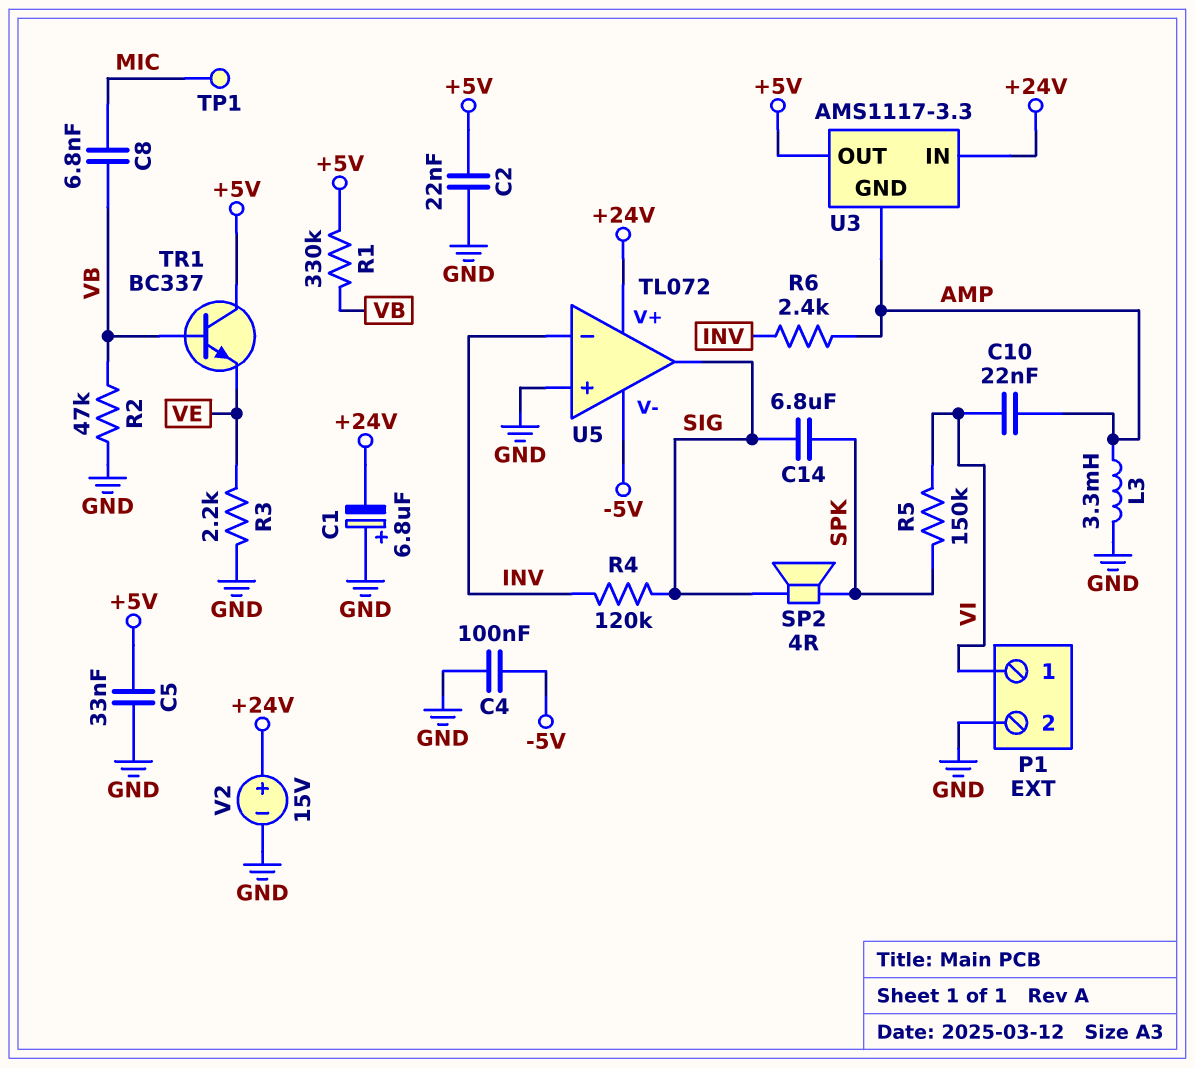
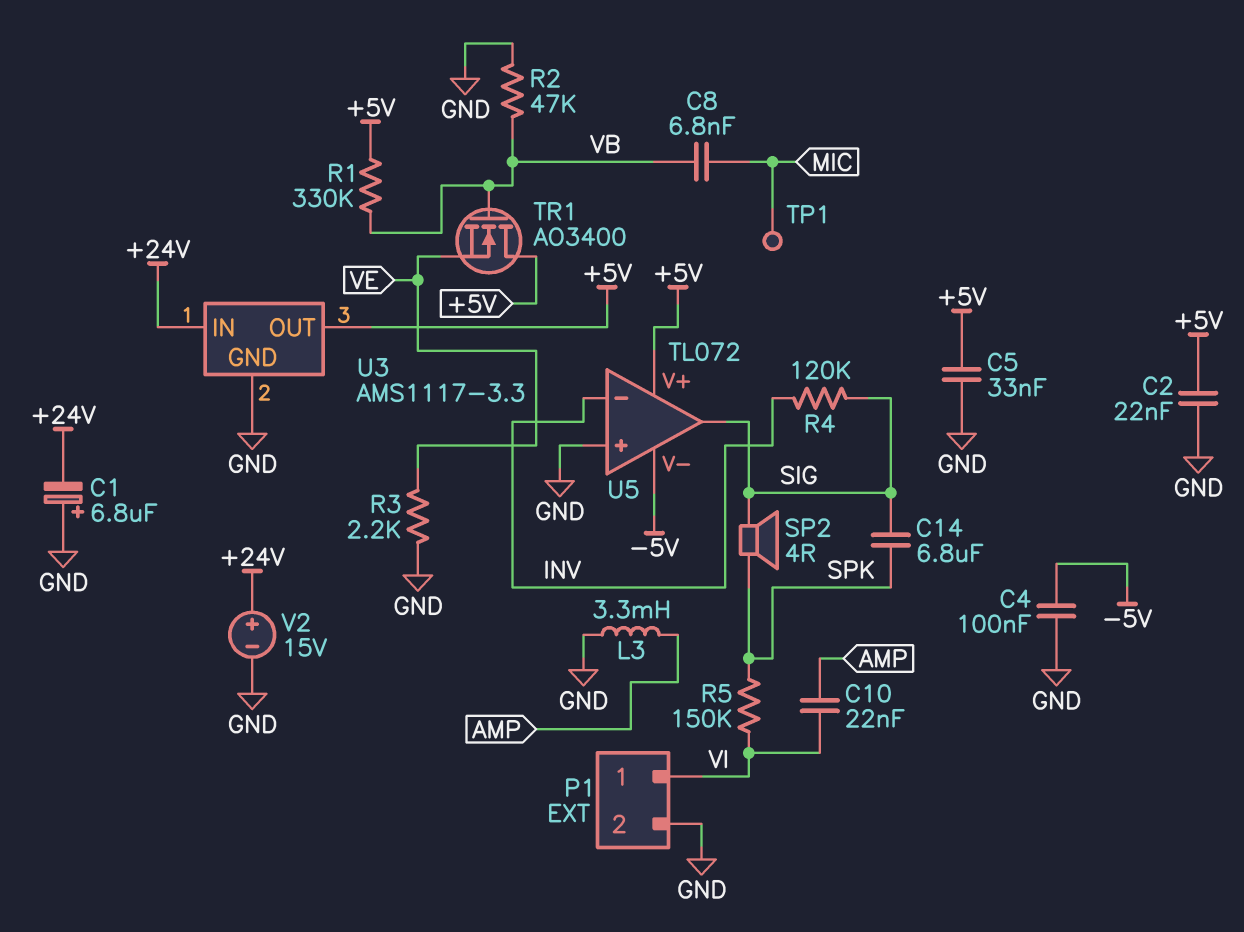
R6: 2.4k (AMP, INV) -> none
TR1: NPN BC337 (B VB, C +5V, E VE) -> NMOS AO3400 (G VB, D +5V, S VE)
U3 pin GND: AMP -> GND
U5 pin V+: +24V -> +5V

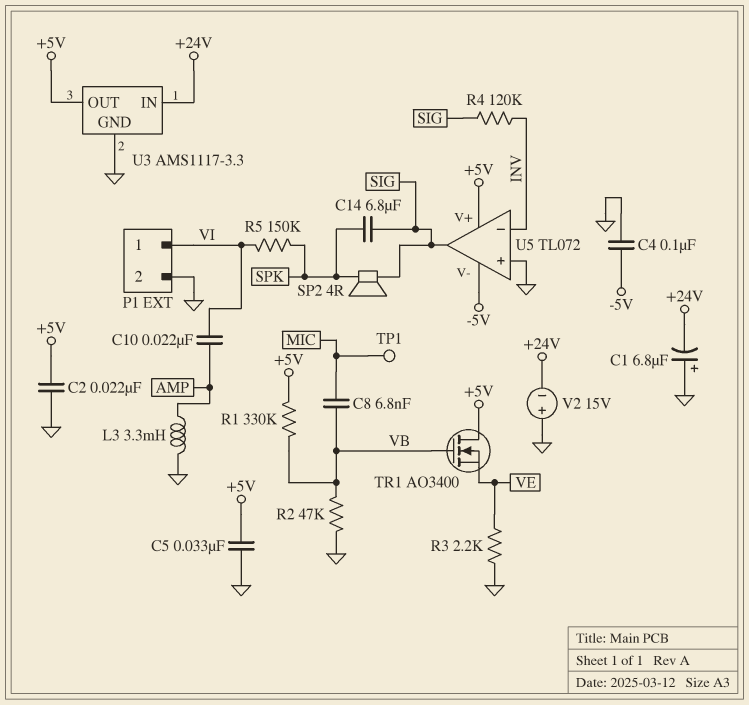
V2: 15V (plus +24V, minus GND) -> 15V (plus GND, minus +24V)

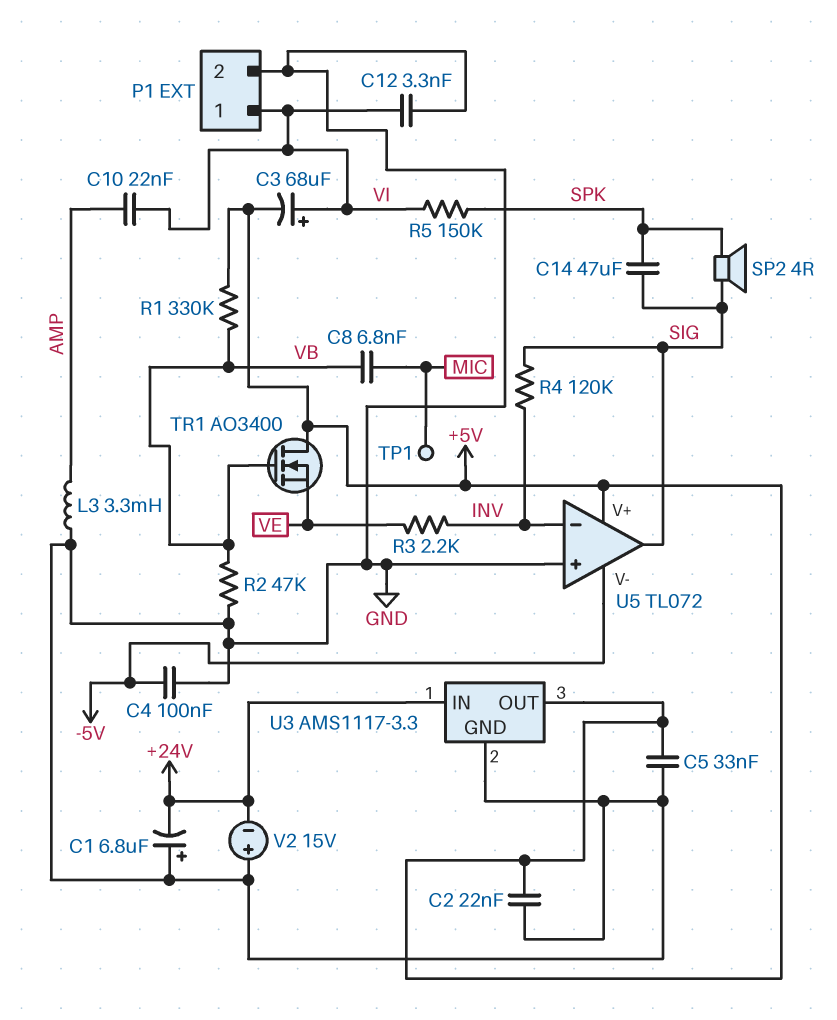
C3: none -> 68uF (plus VI, minus +5V)
C12: none -> 3.3nF (GND, VI)
C14: 6.8uF (SIG, SPK) -> 47uF (SIG, SPK)
R3: 2.2k (GND, VE) -> 2.2k (INV, VE)

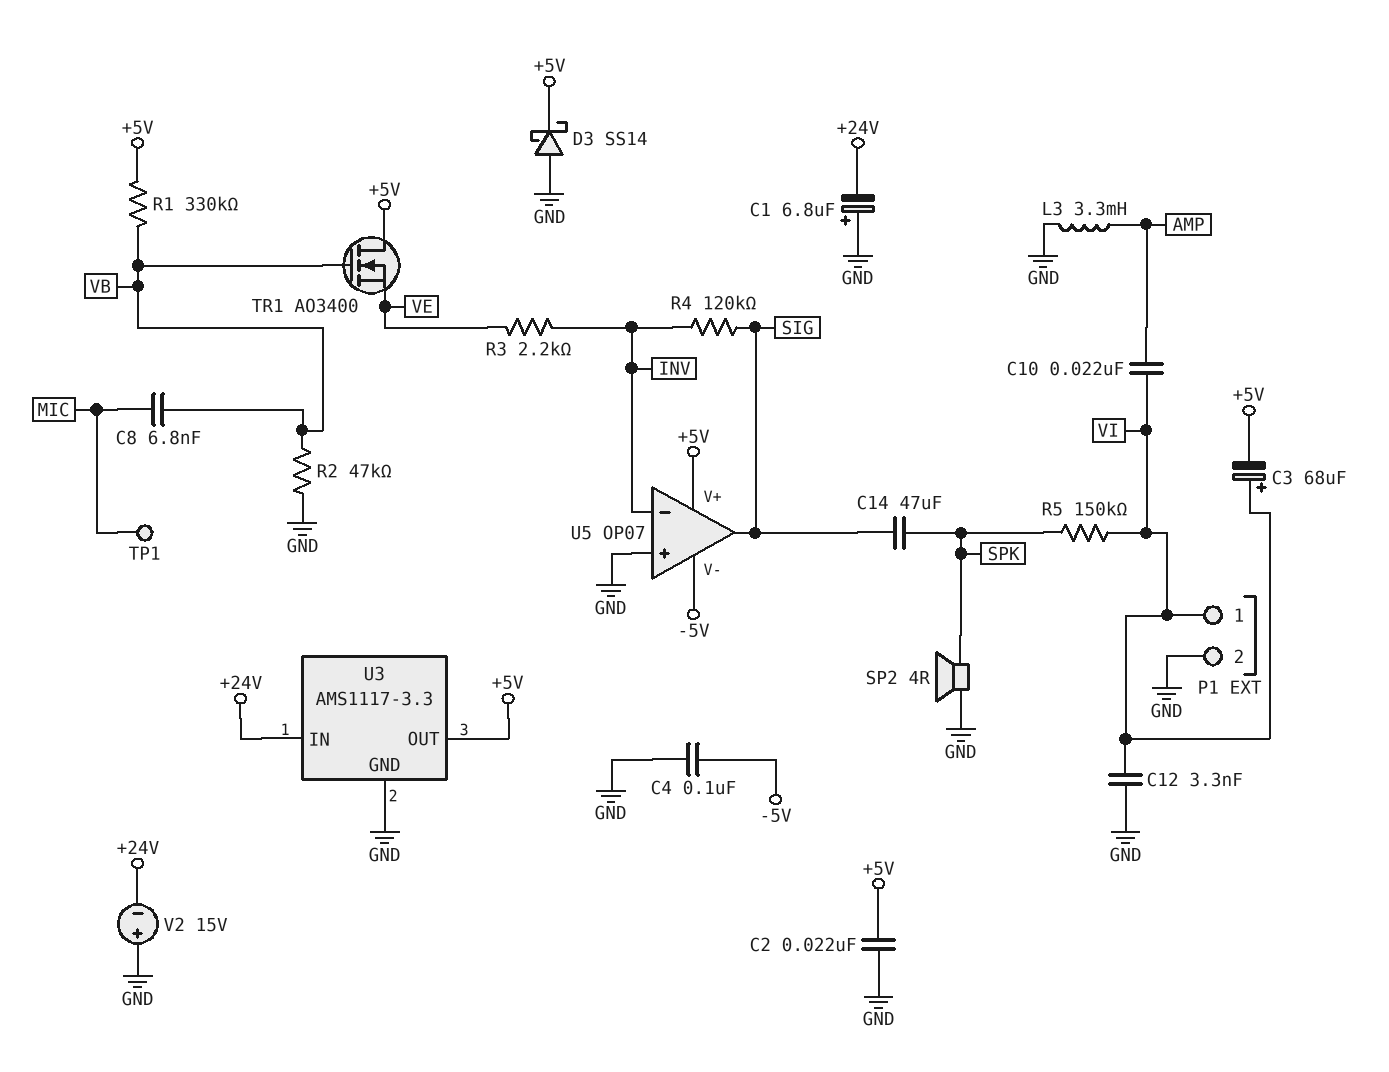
C5: 33nF (+5V, GND) -> none
D3: none -> schottky SS14 (A GND, K +5V)
SP2: speaker 4R (SIG, SPK) -> speaker 4R (GND, SPK)
U5: TL072 -> OP07

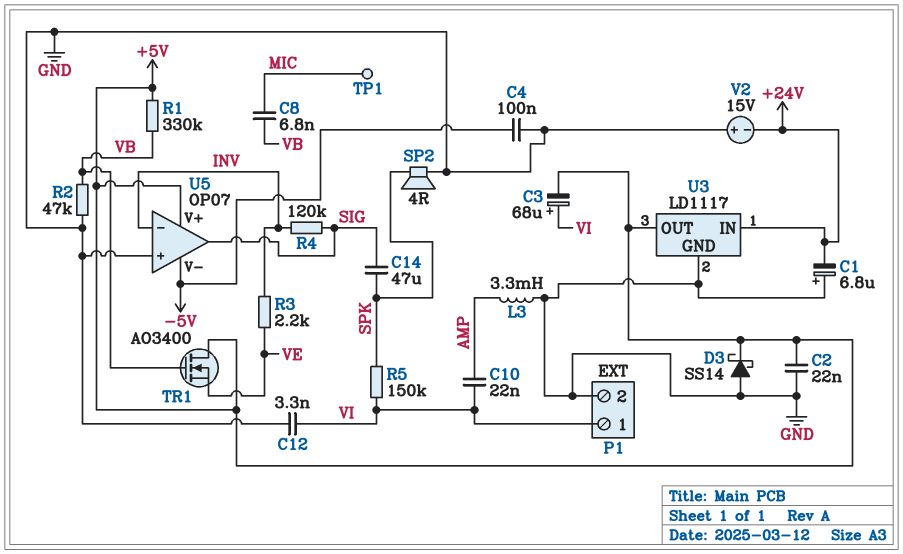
U3: AMS1117-3.3 -> LD1117

